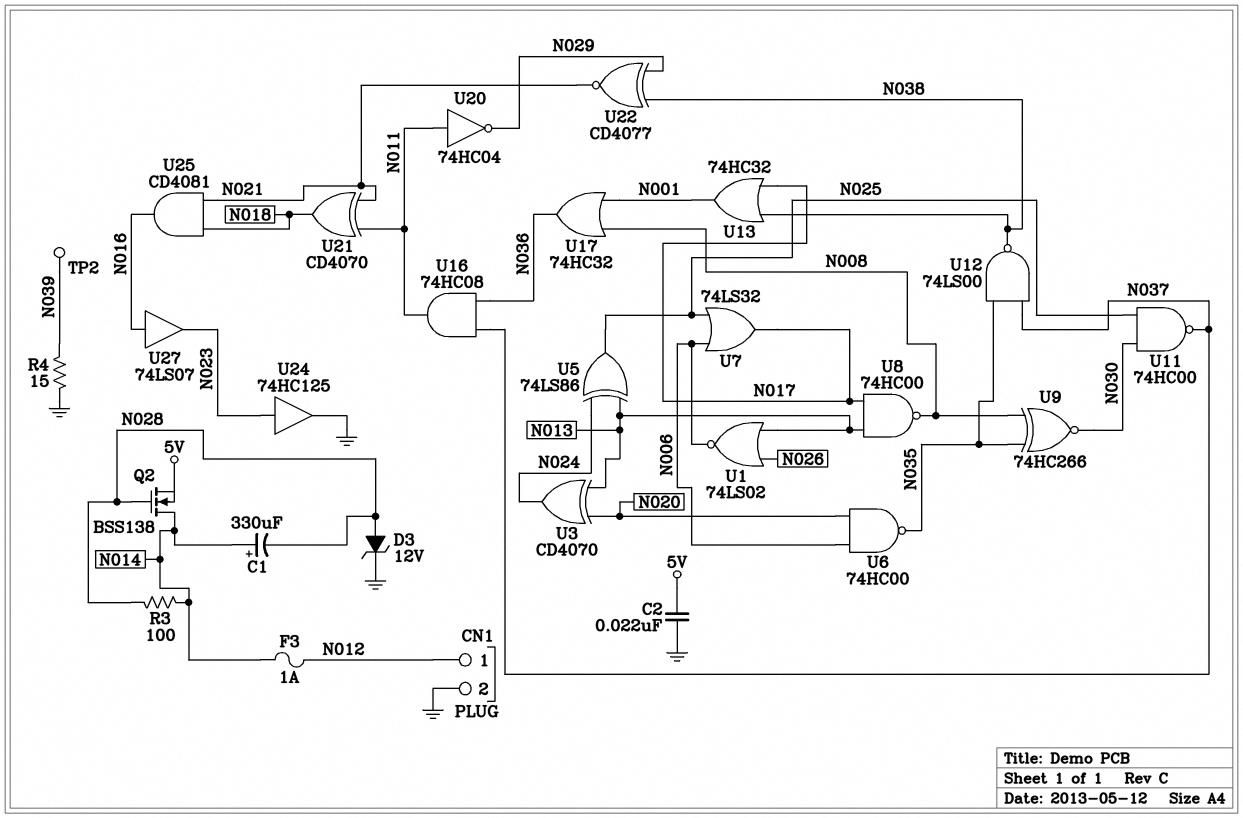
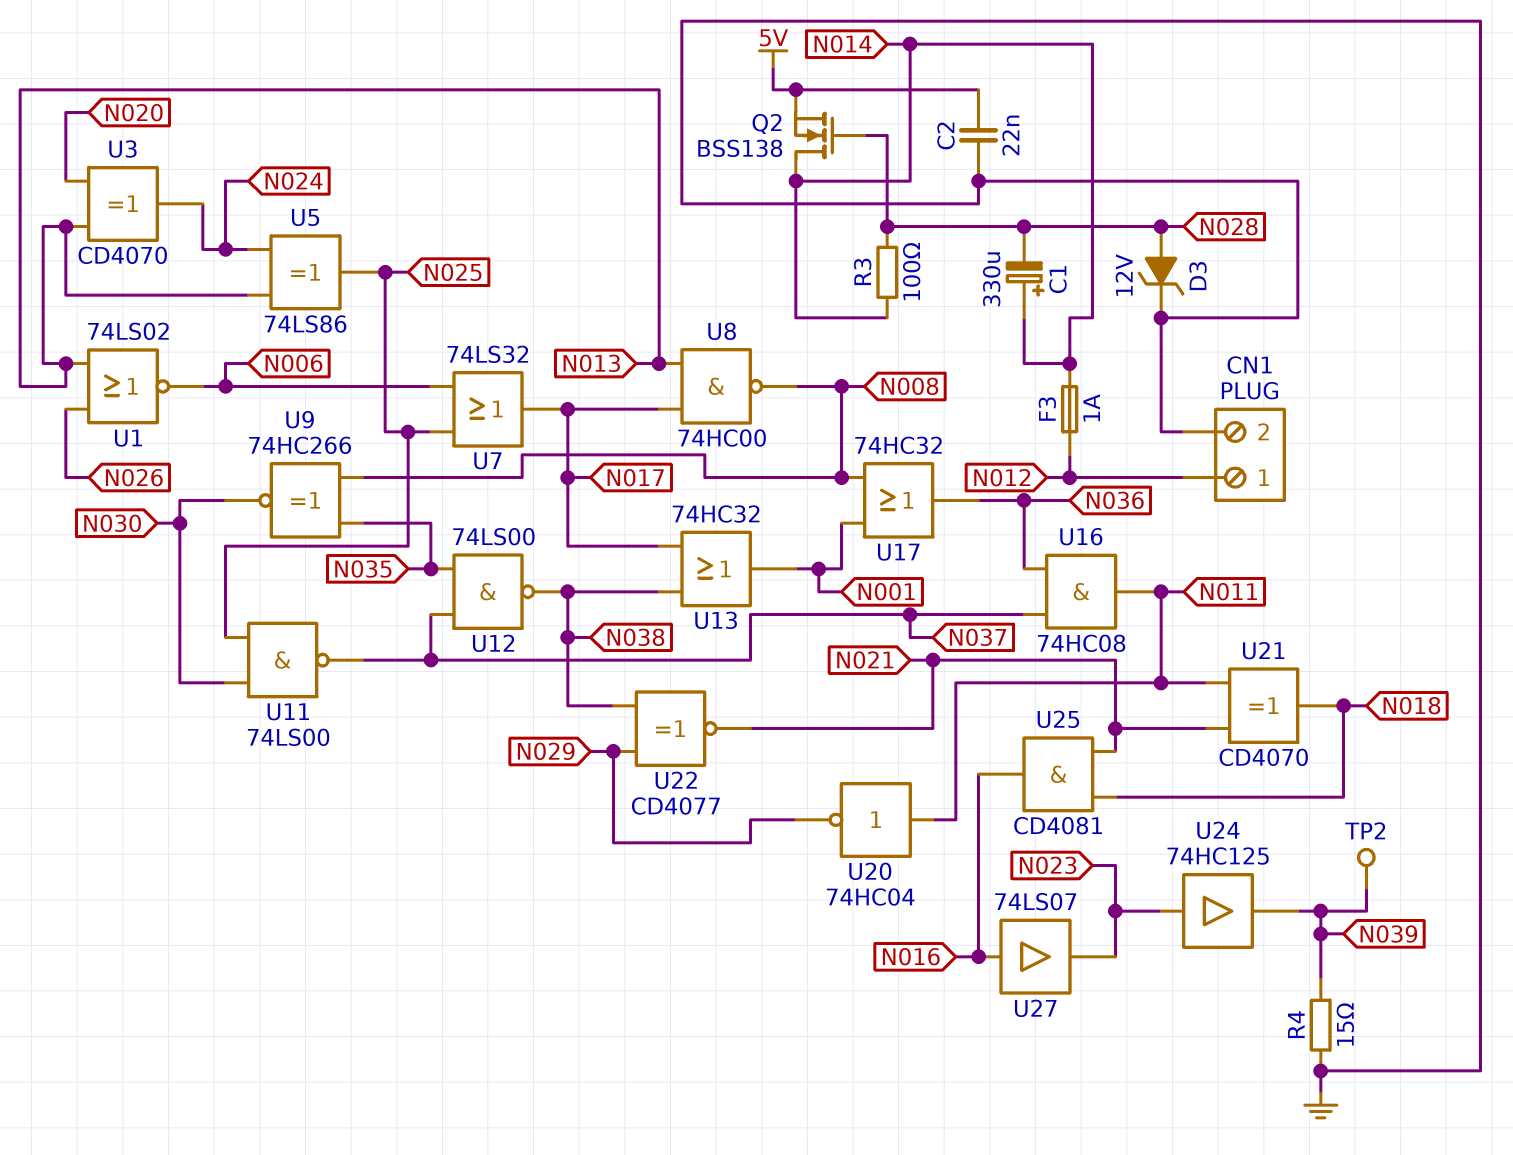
U6: NAND 74HC00 (in N006, in N020, out N035) -> none
U11: NAND 74HC00 (in N025, in N030, out N037) -> NAND 74LS00 (in N025, in N030, out N037)
U24: buffer 74HC125 (in N023, out GND) -> buffer 74HC125 (in N023, out N039)

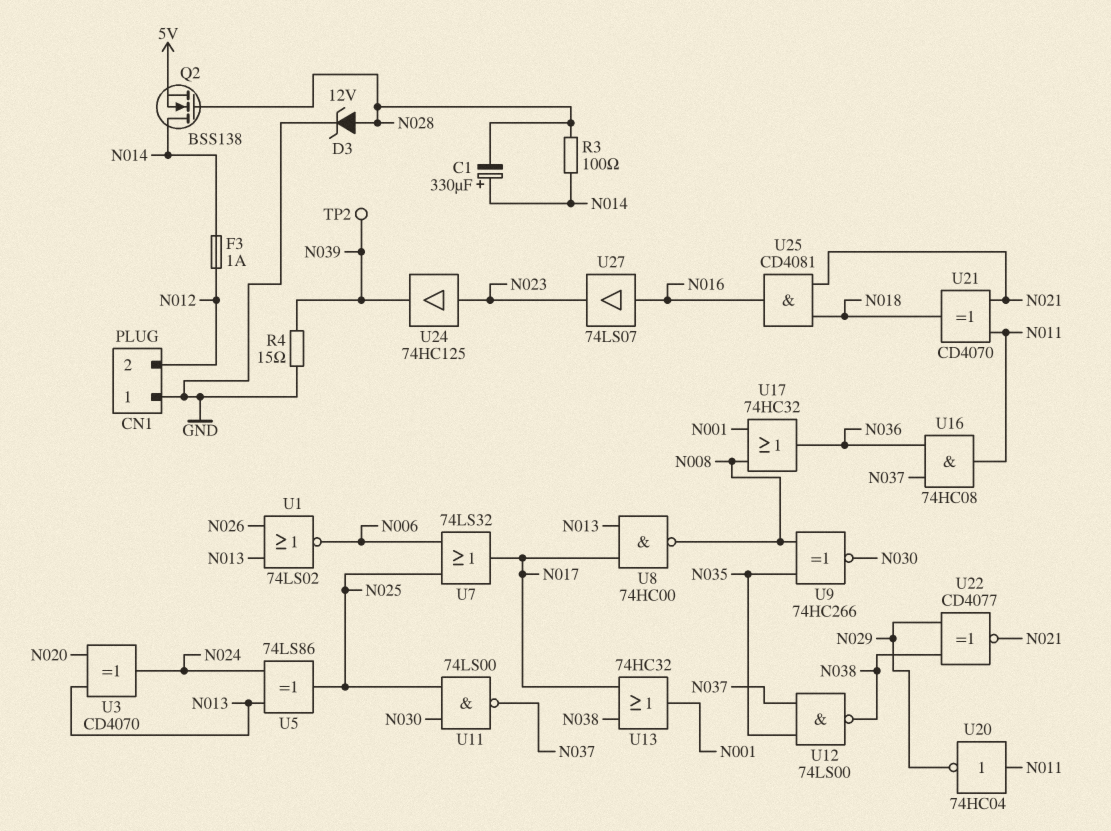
C2: 22nF (5V, GND) -> none
CN1 pin 1: N012 -> GND
CN1 pin 2: GND -> N012

